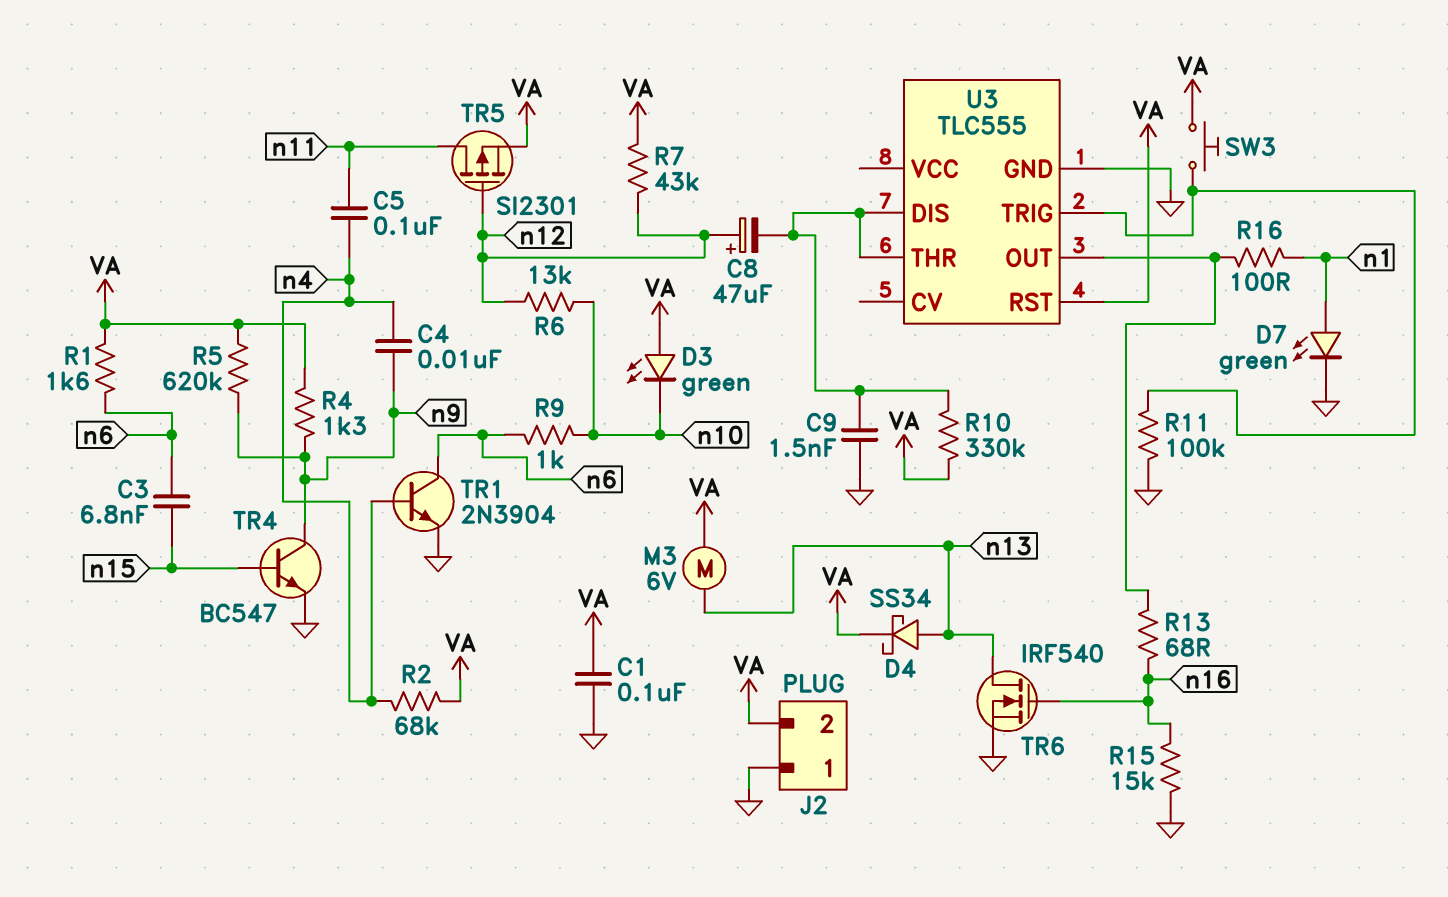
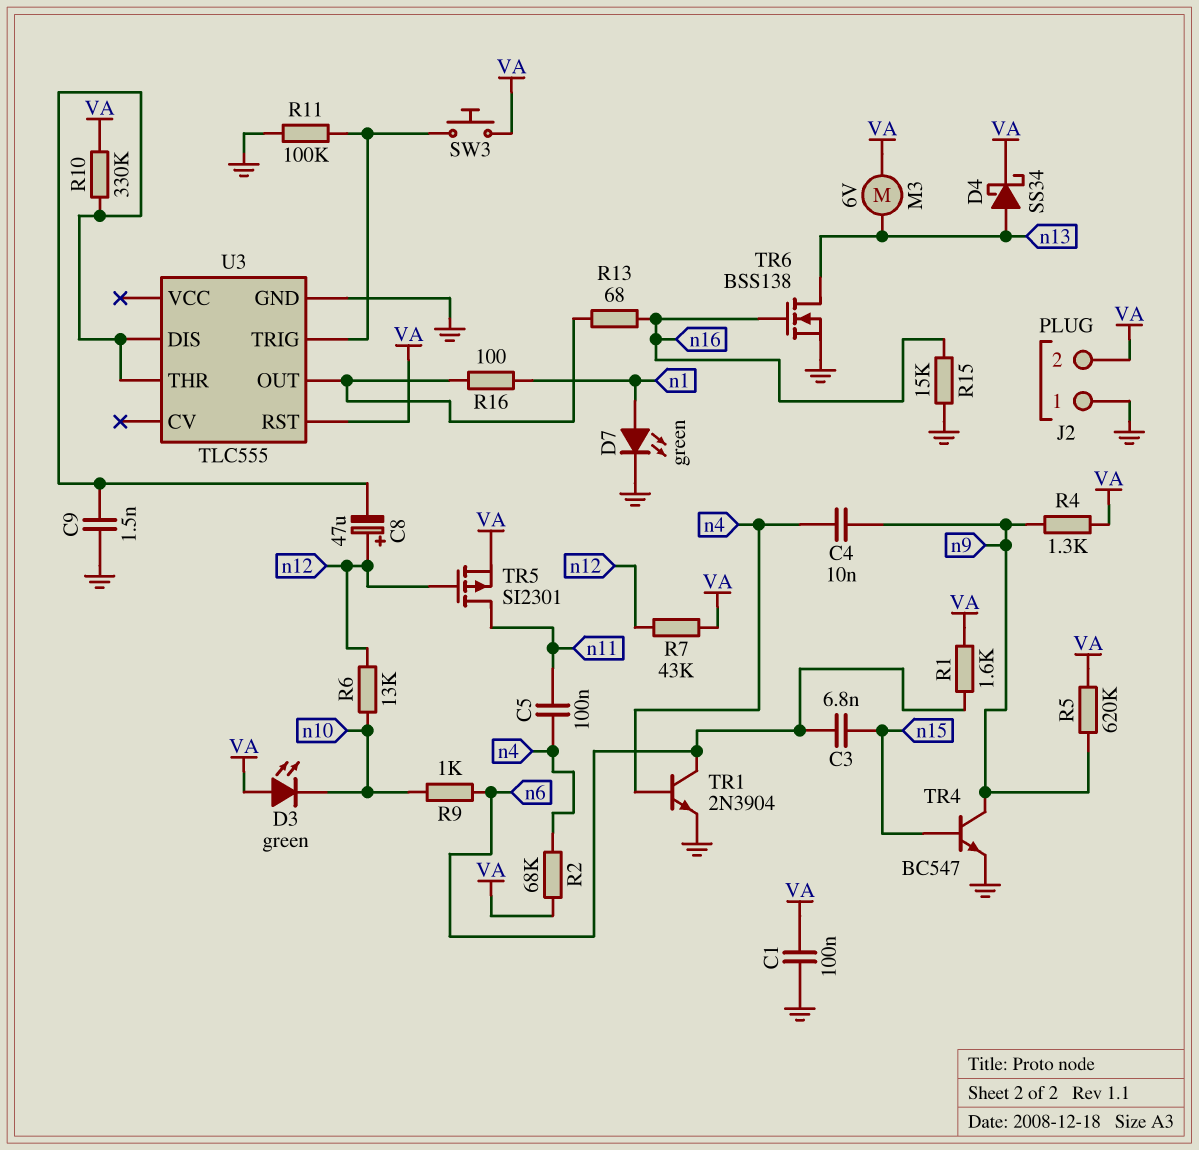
TR6: NMOS IRF540 (G n16, D n13, S GND) -> NMOS BSS138 (G n16, D n13, S GND)

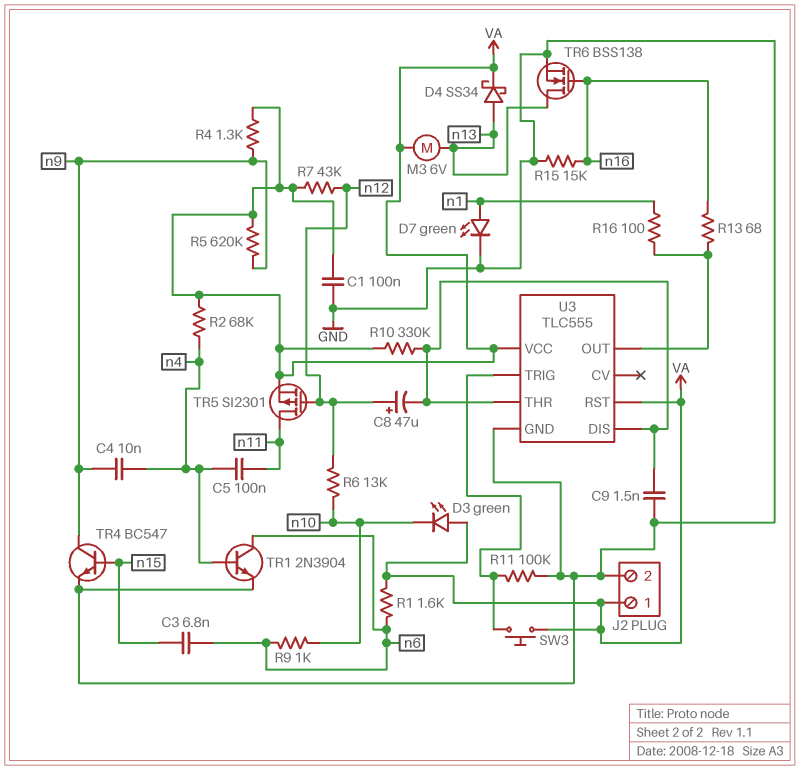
J2 pin 1: GND -> VA
J2 pin 2: VA -> GND
U3 pin VCC: none -> VA

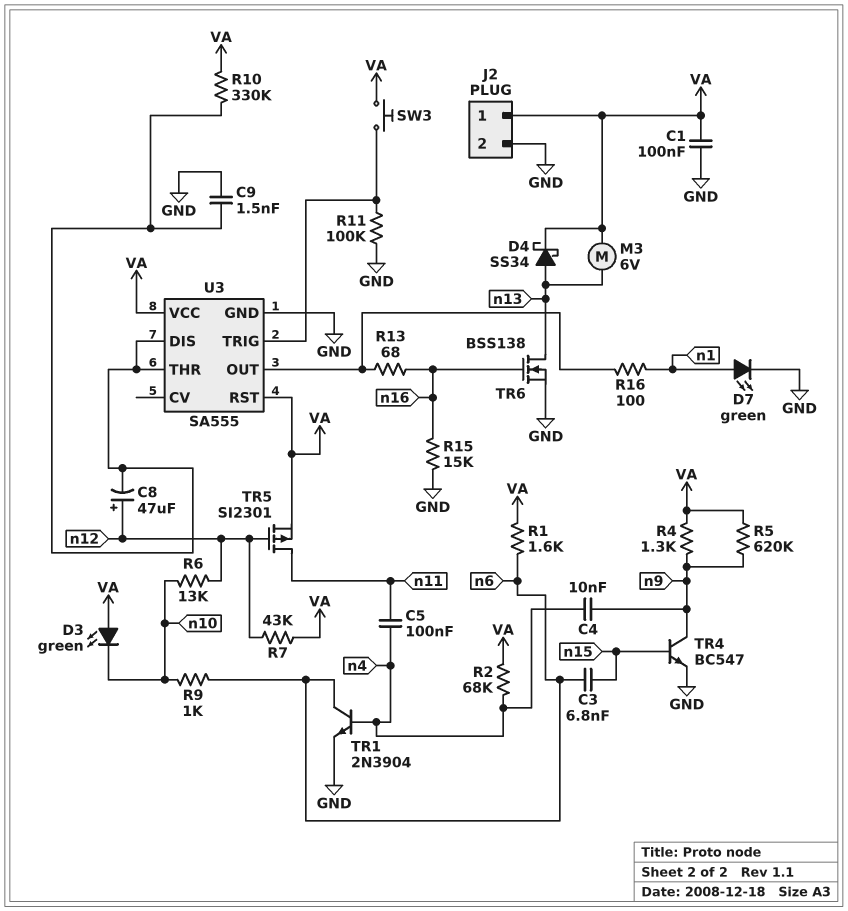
U3: TLC555 -> SA555

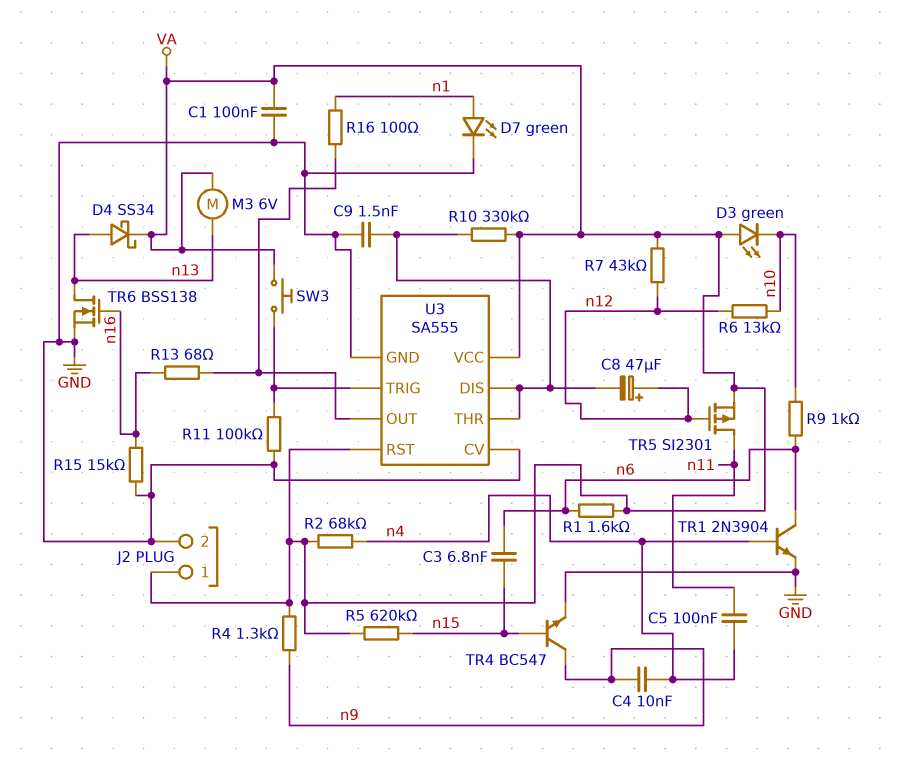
R5: 620k (VA, n9) -> 620k (VA, n15)
U3 pin CV: none -> GND

